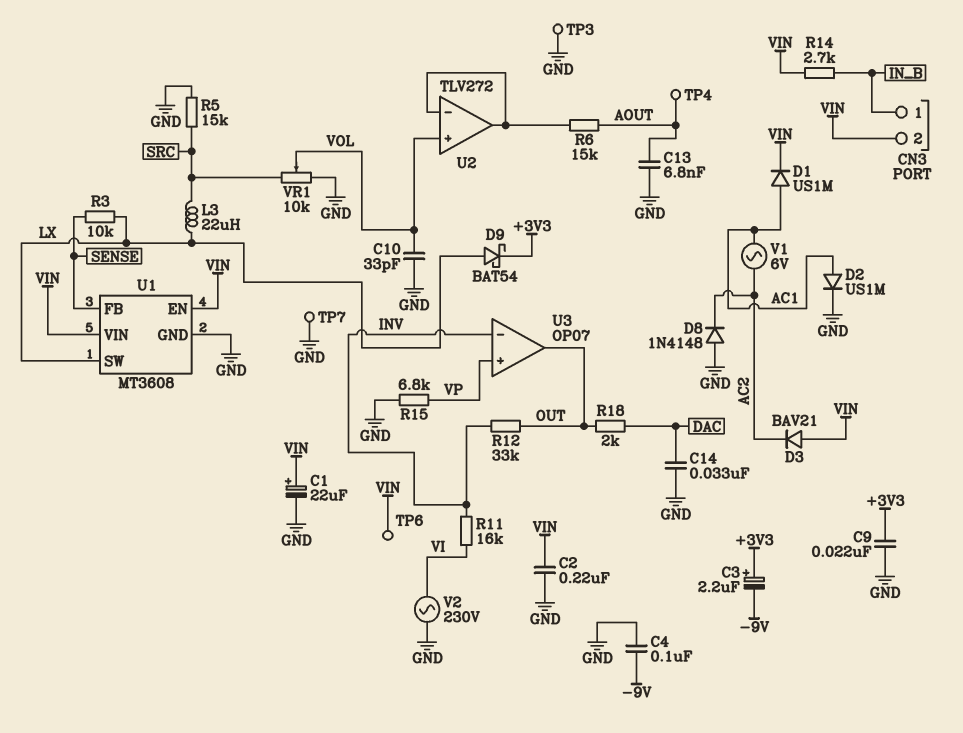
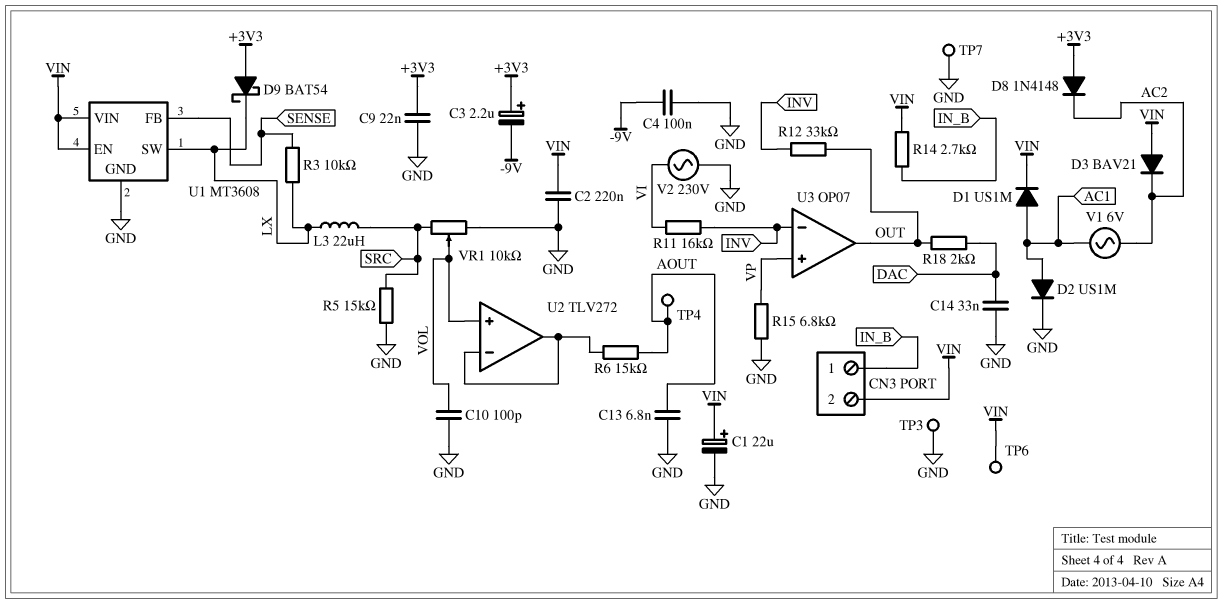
C10: 33pF (GND, VOL) -> 100pF (GND, VOL)
D8: diode 1N4148 (A GND, K AC2) -> diode 1N4148 (A +3V3, K AC2)
D9: schottky BAT54 (A LX, K +3V3) -> schottky BAT54 (A +3V3, K LX)

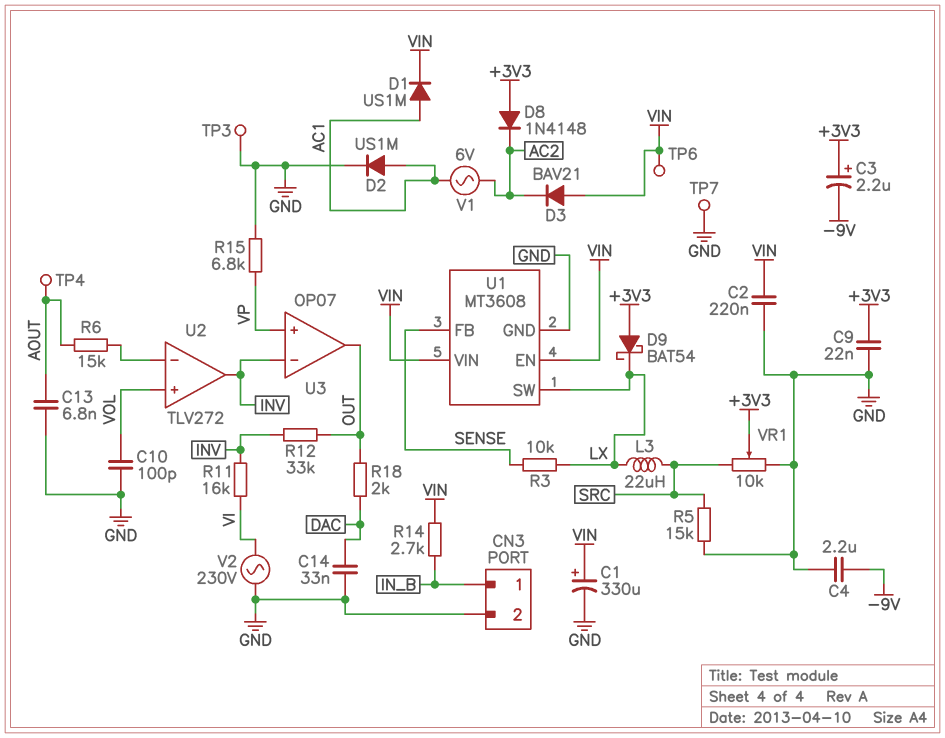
C1: 22uF (plus VIN, minus GND) -> 330uF (plus VIN, minus GND)
C4: 100nF (-9V, GND) -> 2.2uF (-9V, GND)
CN3 pin 2: VIN -> GND
U2 pin out: U2/in- -> INV
VR1: 10k (GND, SRC, wiper VOL) -> 10k (GND, SRC, wiper +3V3)

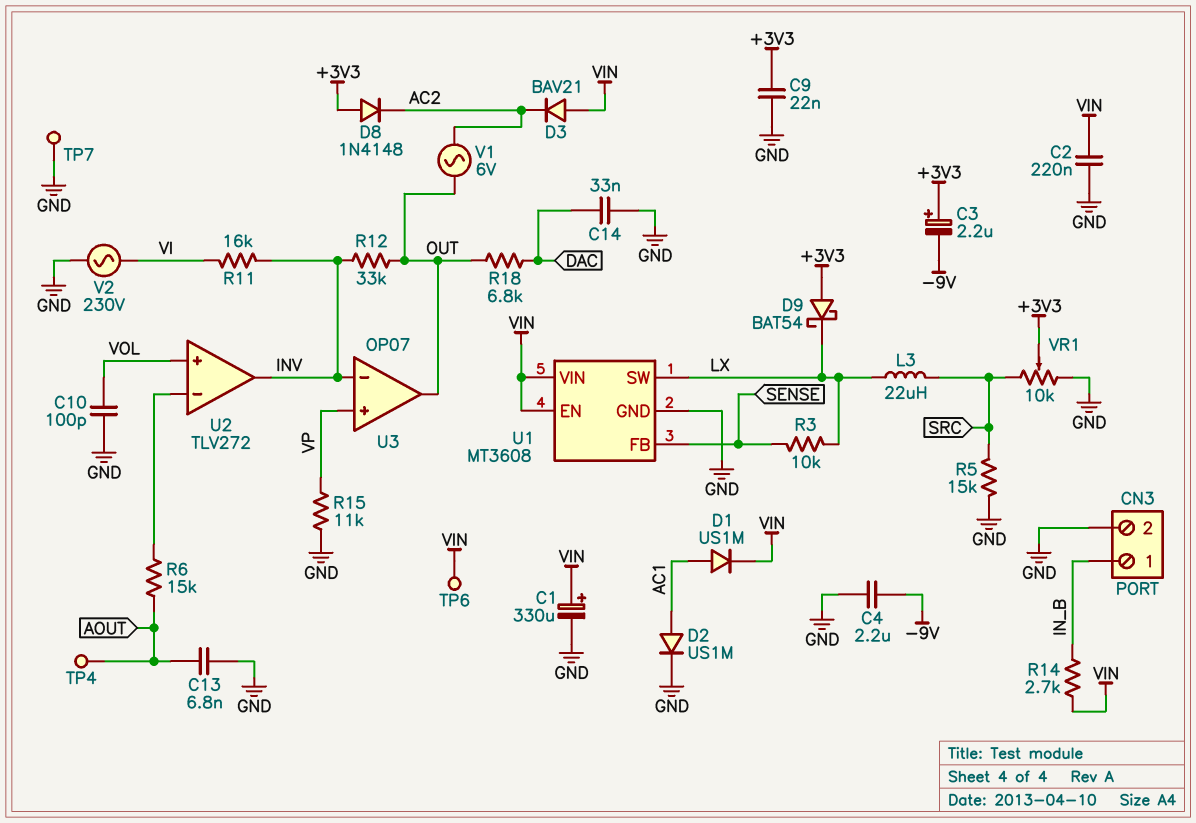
R15: 6.8k (GND, VP) -> 11k (GND, VP)
R18: 2k (DAC, OUT) -> 6.8k (DAC, OUT)
TP3: test point (GND) -> none
V1: AC 6V (AC1, AC2) -> AC 6V (AC2, OUT)

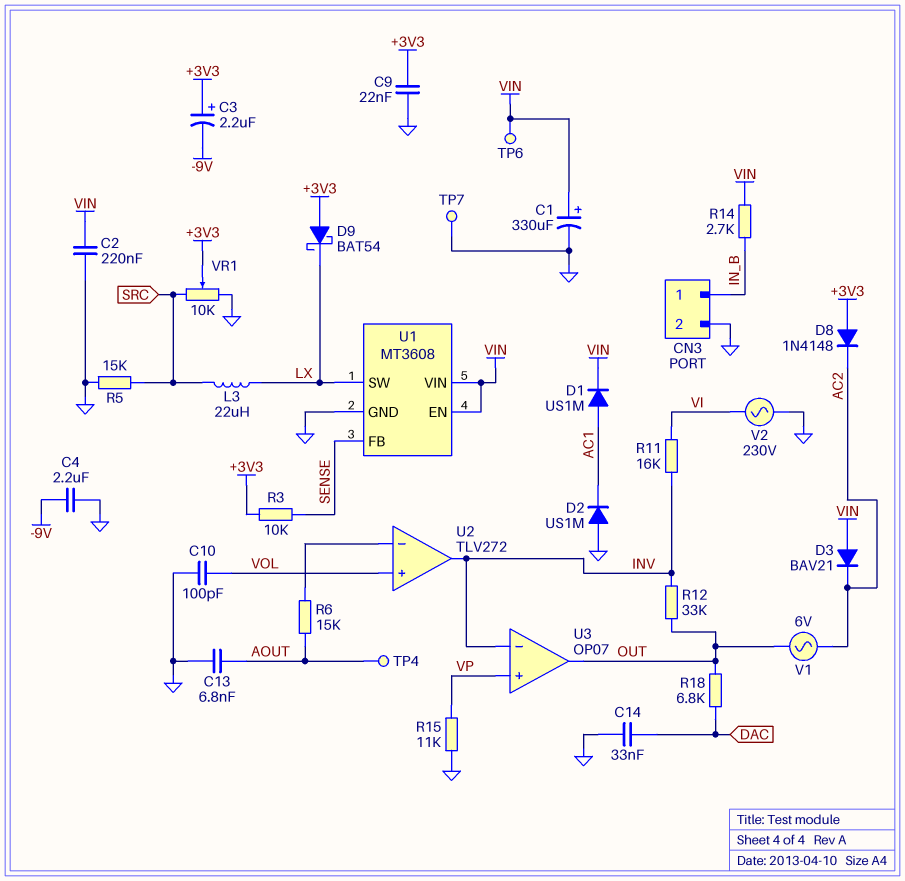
D2: diode US1M (A AC1, K GND) -> diode US1M (A GND, K AC1)
R3: 10k (LX, SENSE) -> 10k (+3V3, SENSE)

